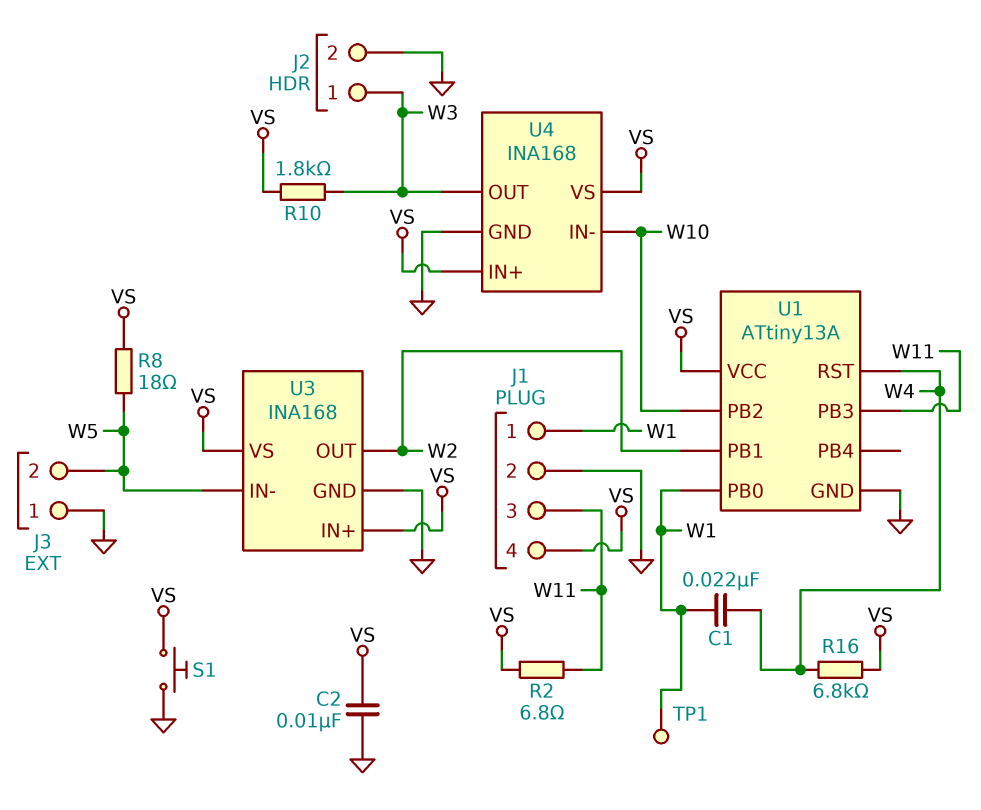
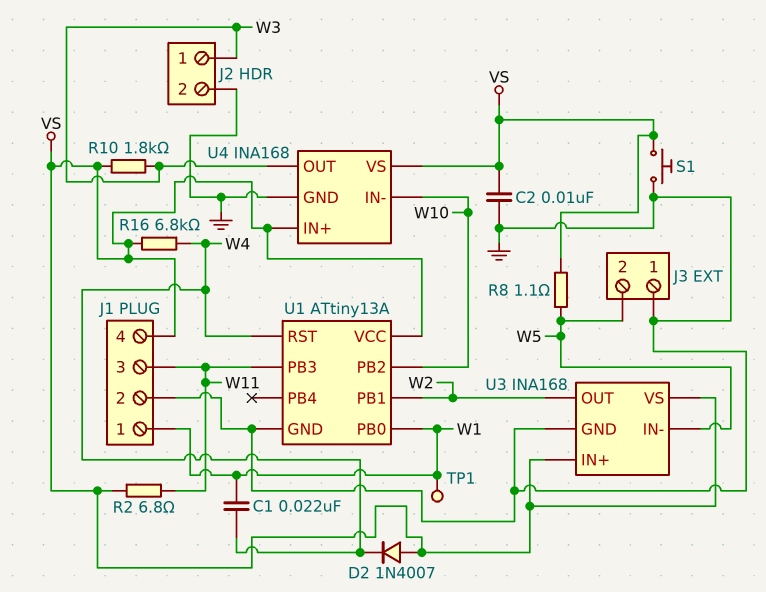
D2: none -> diode 1N4007 (A VS, K W4)
R8: 18 (VS, W5) -> 1.1 (VS, W5)

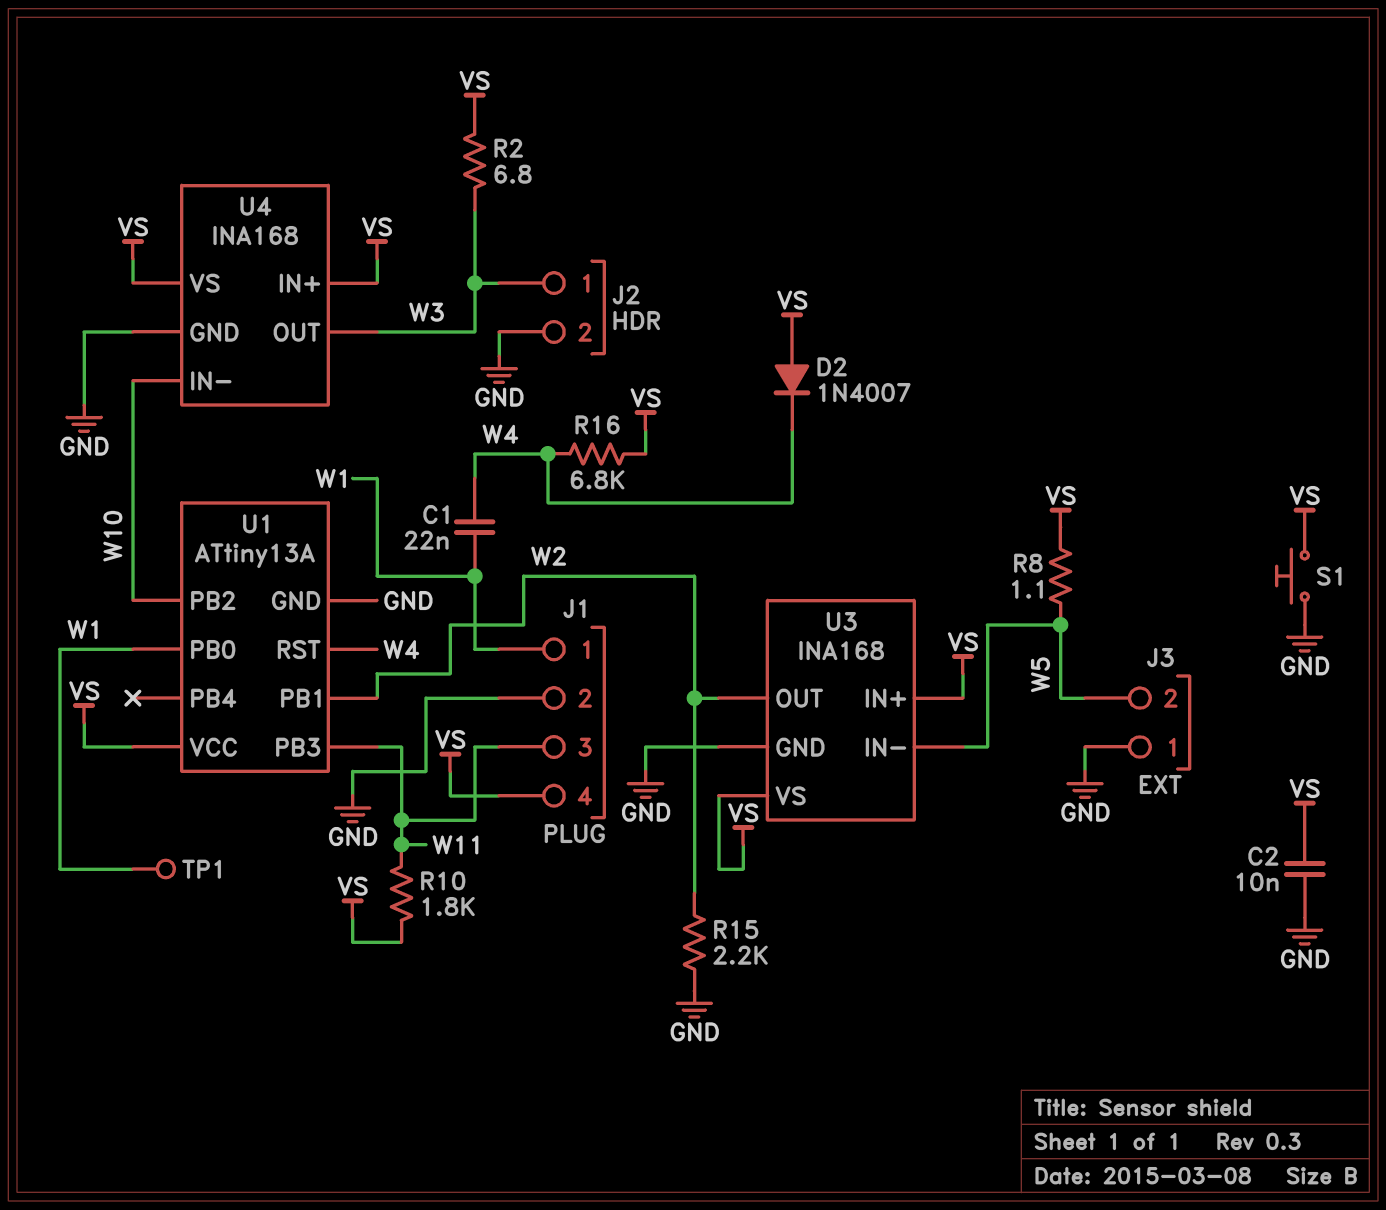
R2: 6.8 (VS, W11) -> 6.8 (VS, W3)
R10: 1.8k (VS, W3) -> 1.8k (VS, W11)
R15: none -> 2.2k (GND, W2)

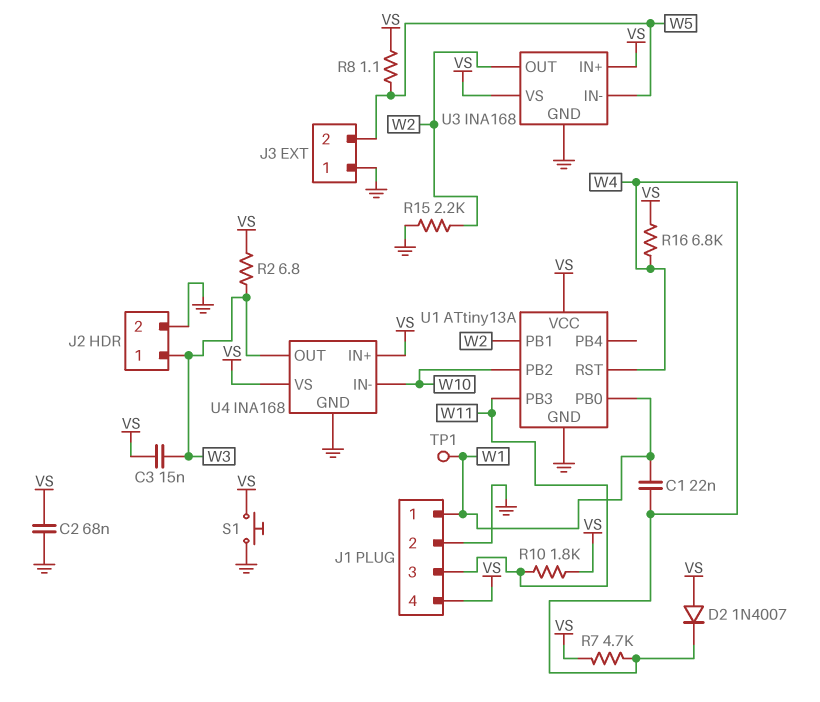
C2: 10nF (GND, VS) -> 68nF (GND, VS)
C3: none -> 15nF (VS, W3)
R7: none -> 4.7k (VS, W4)

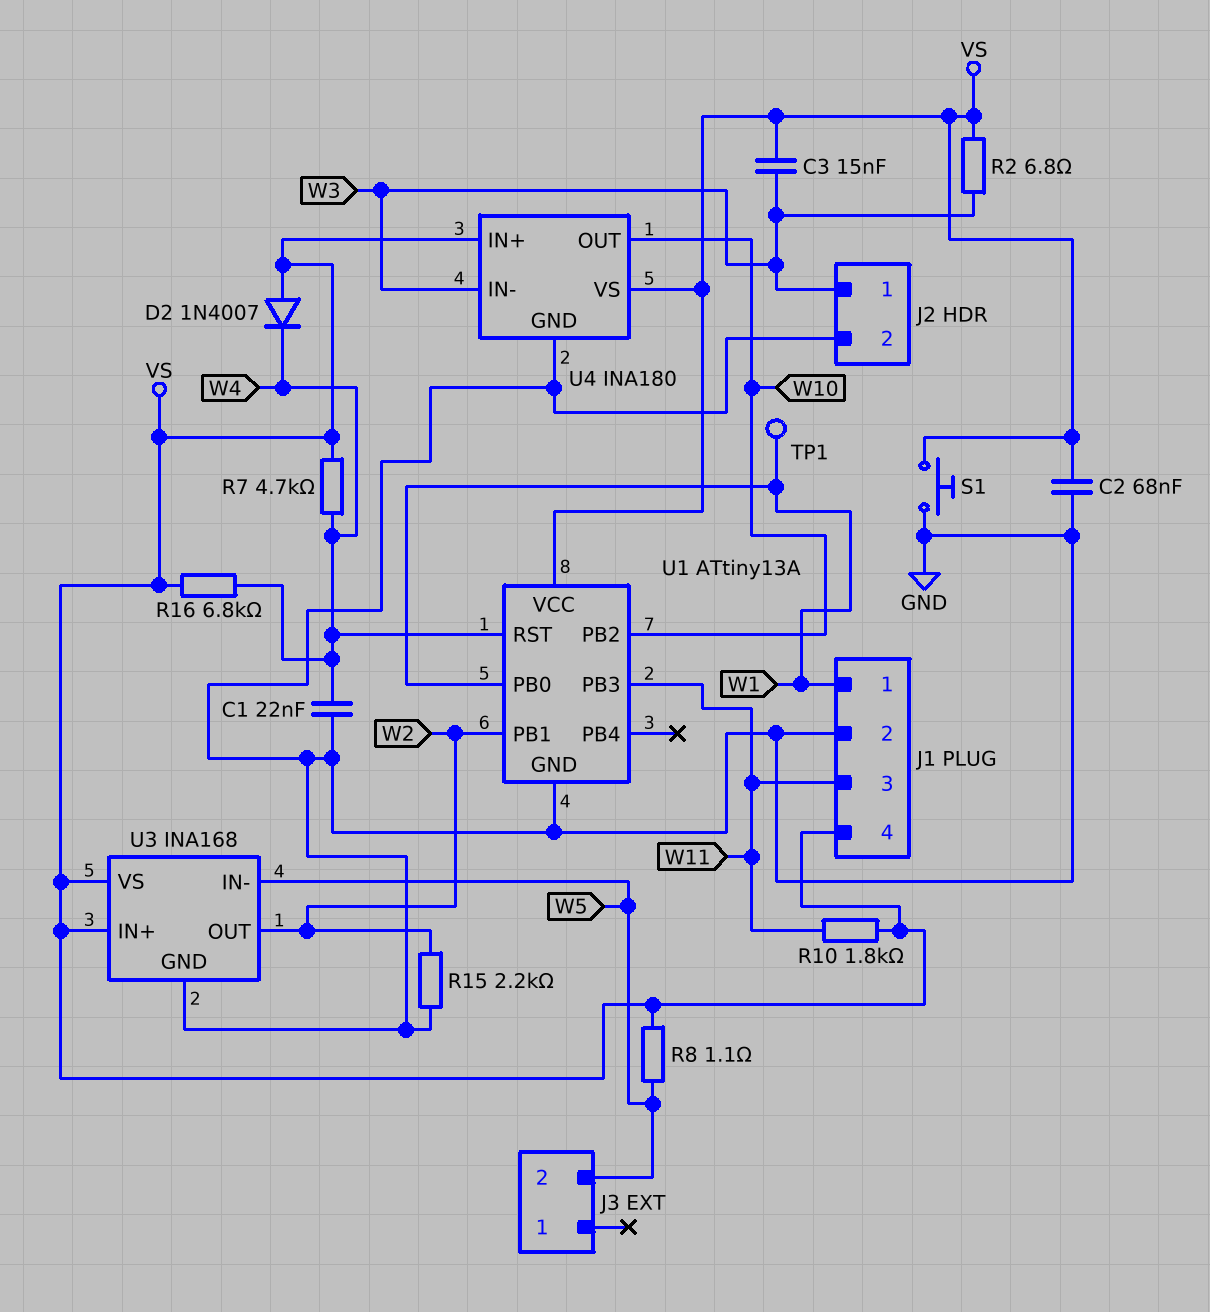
C1: 22nF (W1, W4) -> 22nF (GND, W4)
J3 pin 1: GND -> none
U4: INA168 -> INA180
U4 pin IN-: W10 -> W3
U4 pin OUT: W3 -> W10

